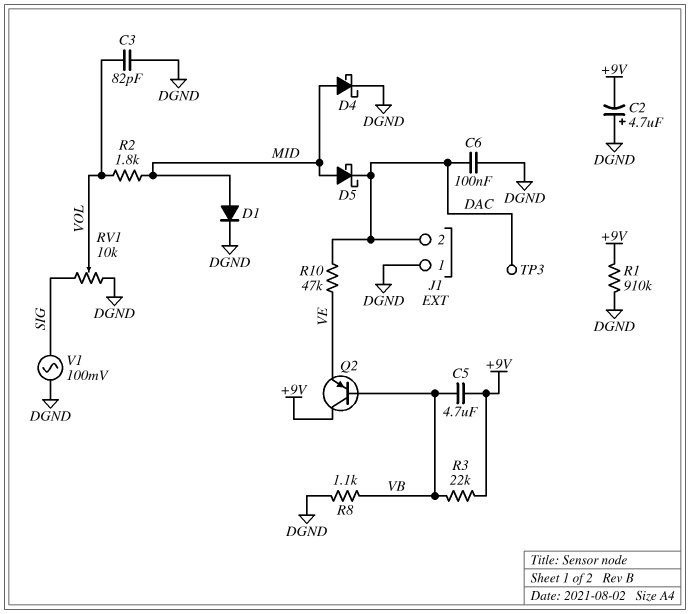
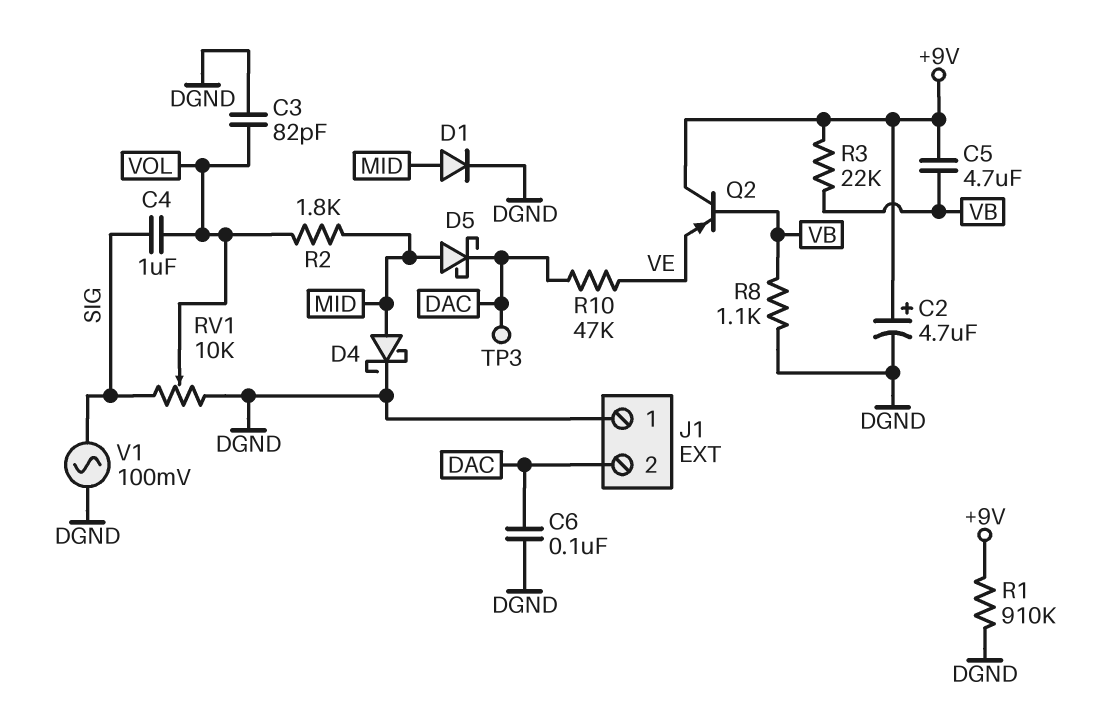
C2: 4.7uF (plus DGND, minus +9V) -> 4.7uF (plus +9V, minus DGND)
C4: none -> 1uF (SIG, VOL)

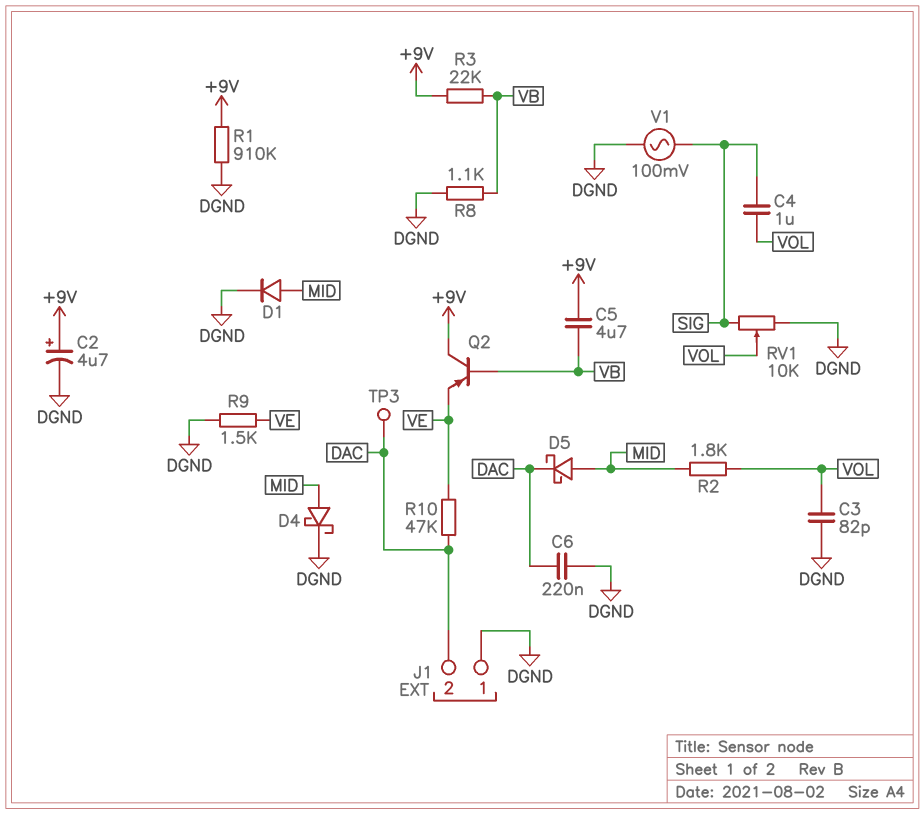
C6: 100nF (DAC, DGND) -> 220nF (DAC, DGND)
R9: none -> 1.5k (DGND, VE)

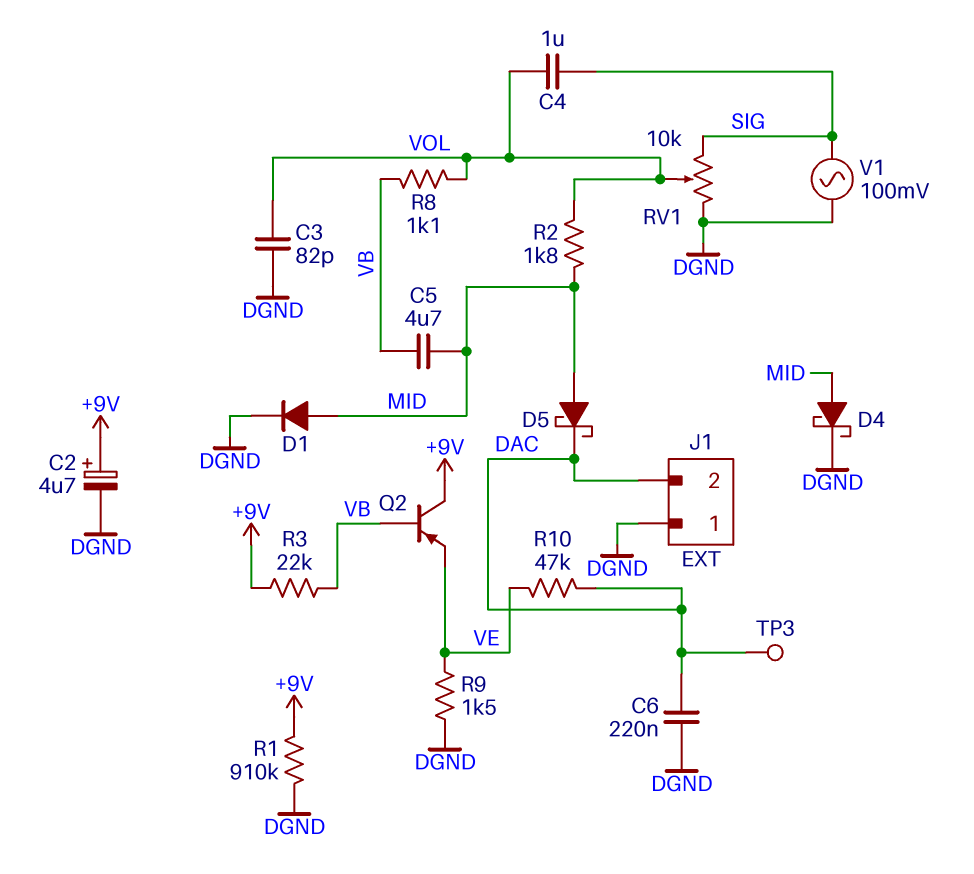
C5: 4.7uF (+9V, VB) -> 4.7uF (MID, VB)
R8: 1.1k (DGND, VB) -> 1.1k (VB, VOL)

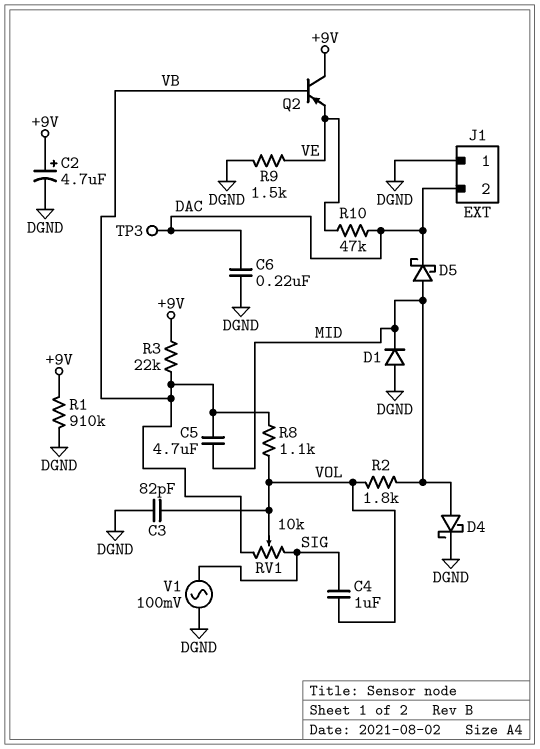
D1: diode (A MID, K DGND) -> diode (A DGND, K MID)
RV1: 10k (DGND, SIG, wiper VOL) -> 10k (SIG, VB, wiper VOL)

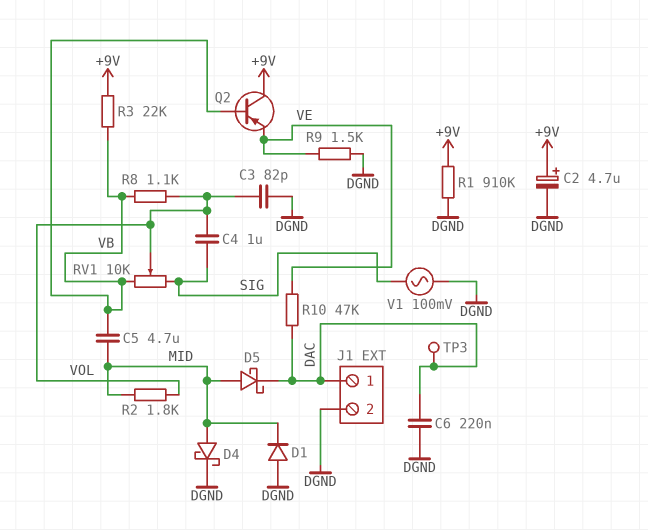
J1 pin 1: DGND -> DAC
J1 pin 2: DAC -> DGND

